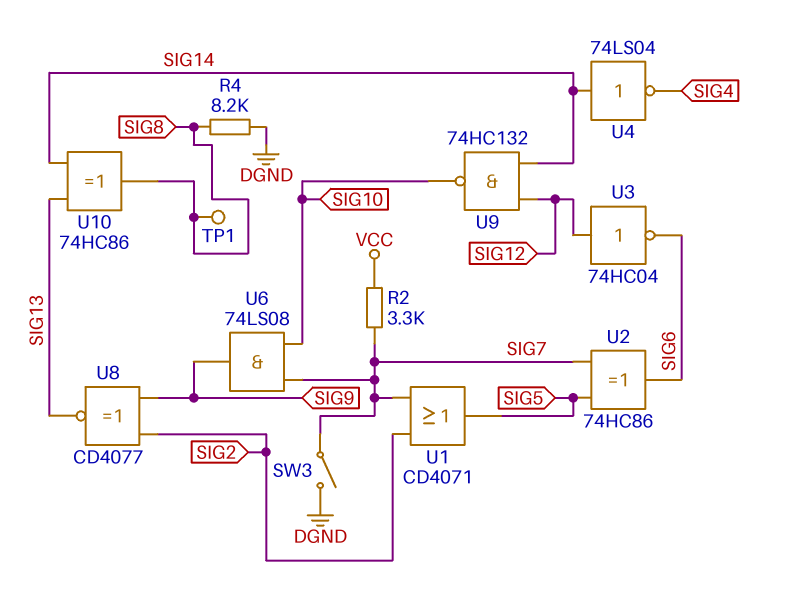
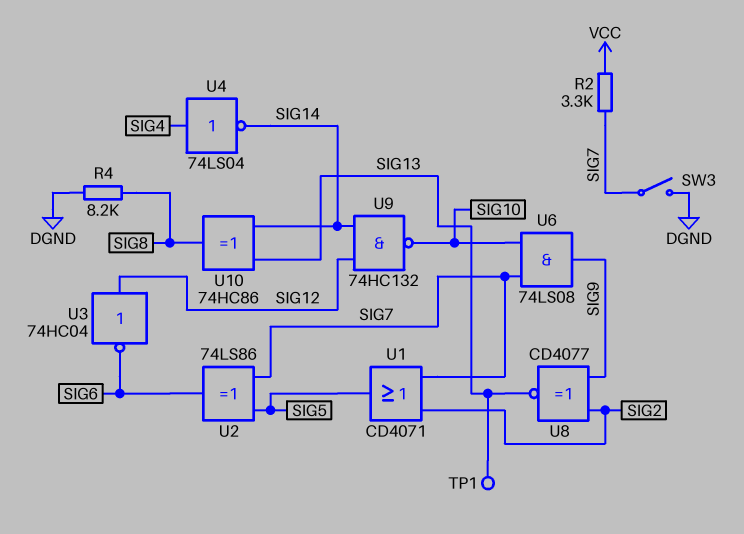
TP1: test point (SIG8) -> test point (SIG13)
U2: XOR 74HC86 (in SIG5, in SIG7, out SIG6) -> XOR 74LS86 (in SIG5, in SIG7, out SIG6)
U4: NOT 74LS04 (in SIG14, out SIG4) -> NOT 74LS04 (in SIG4, out SIG14)

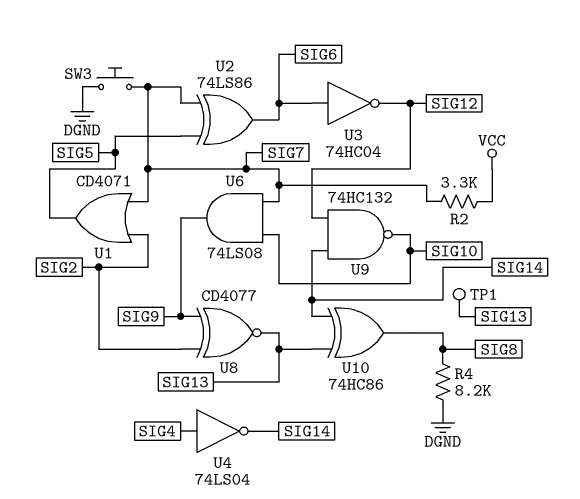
SW3: switch (DGND, SIG7) -> button (DGND, SIG7)
U3: NOT 74HC04 (in SIG12, out SIG6) -> NOT 74HC04 (in SIG6, out SIG12)

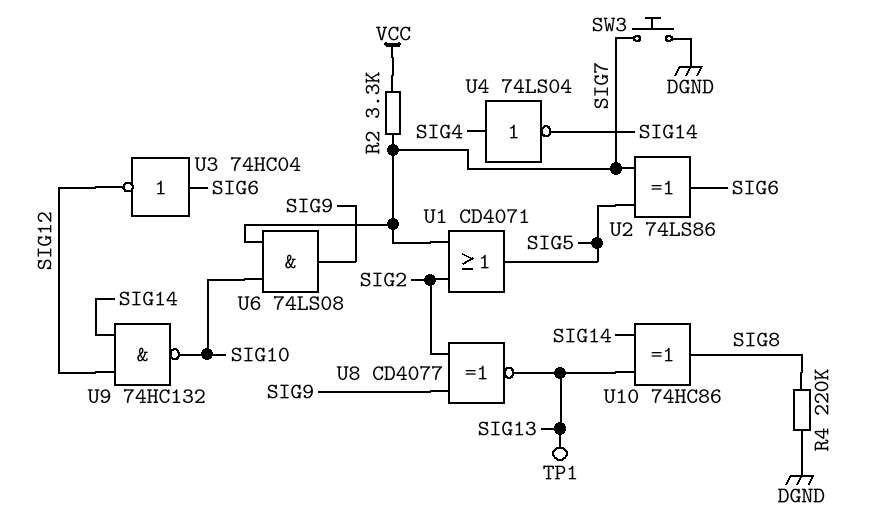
R4: 8.2k (DGND, SIG8) -> 220k (DGND, SIG8)

